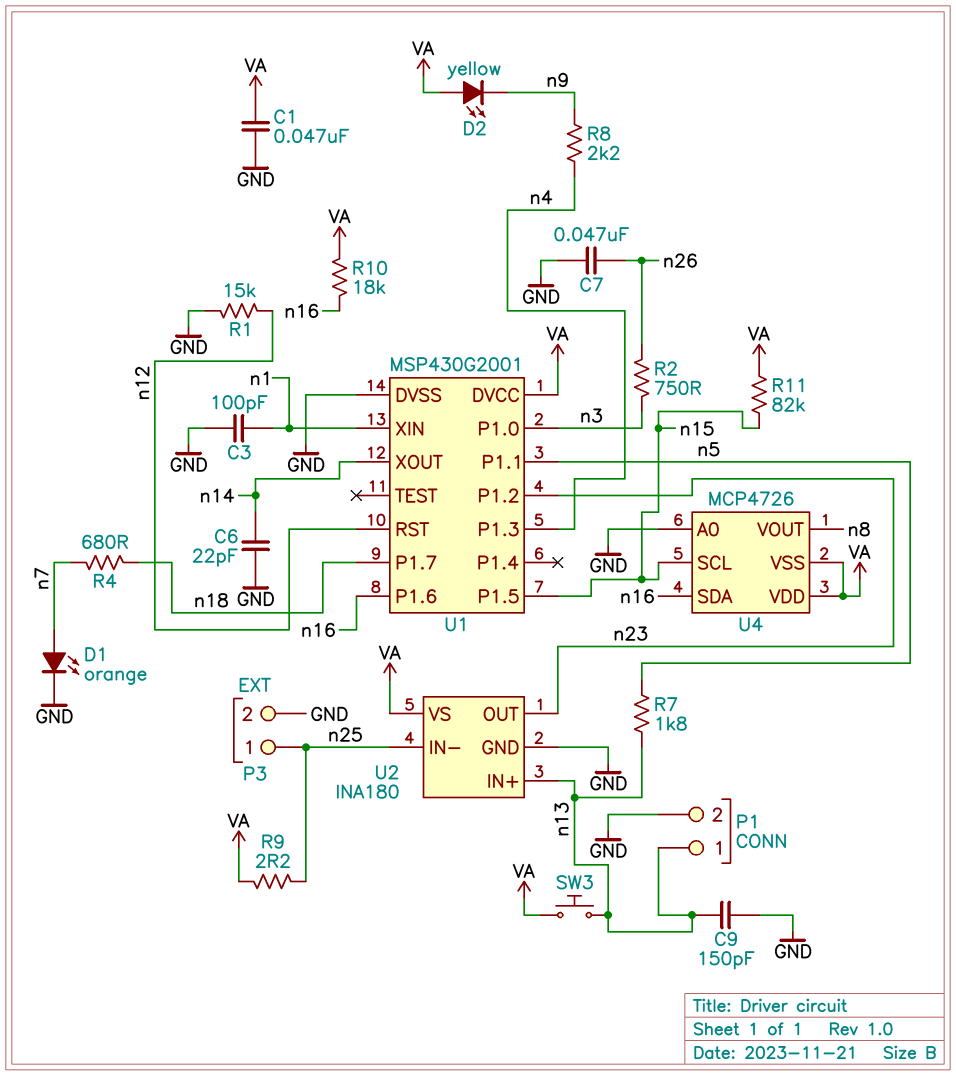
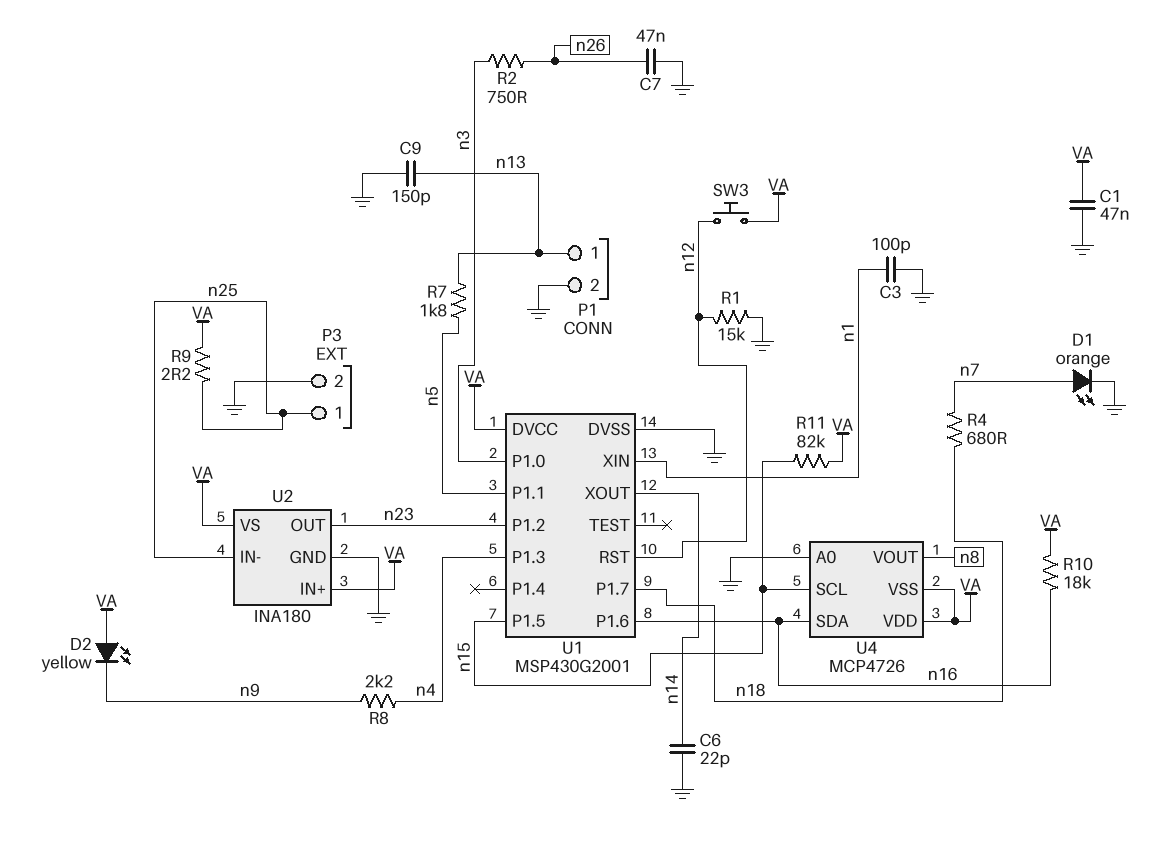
SW3: button (VA, n13) -> button (VA, n12)
U2 pin IN+: n13 -> VA

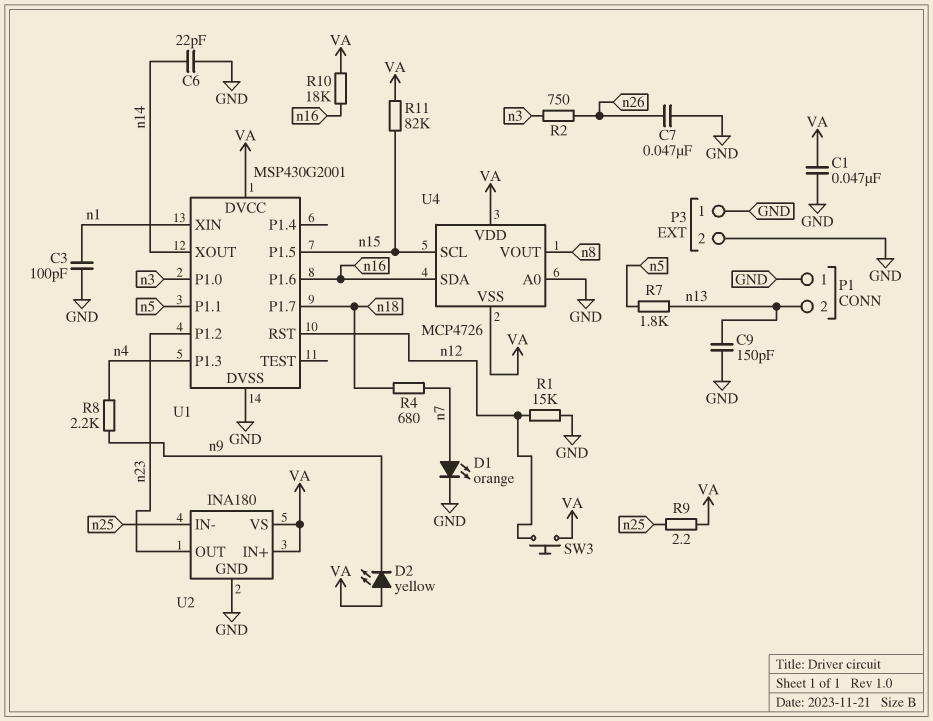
P1 pin 1: n13 -> GND
P1 pin 2: GND -> n13
P3 pin 1: n25 -> GND

